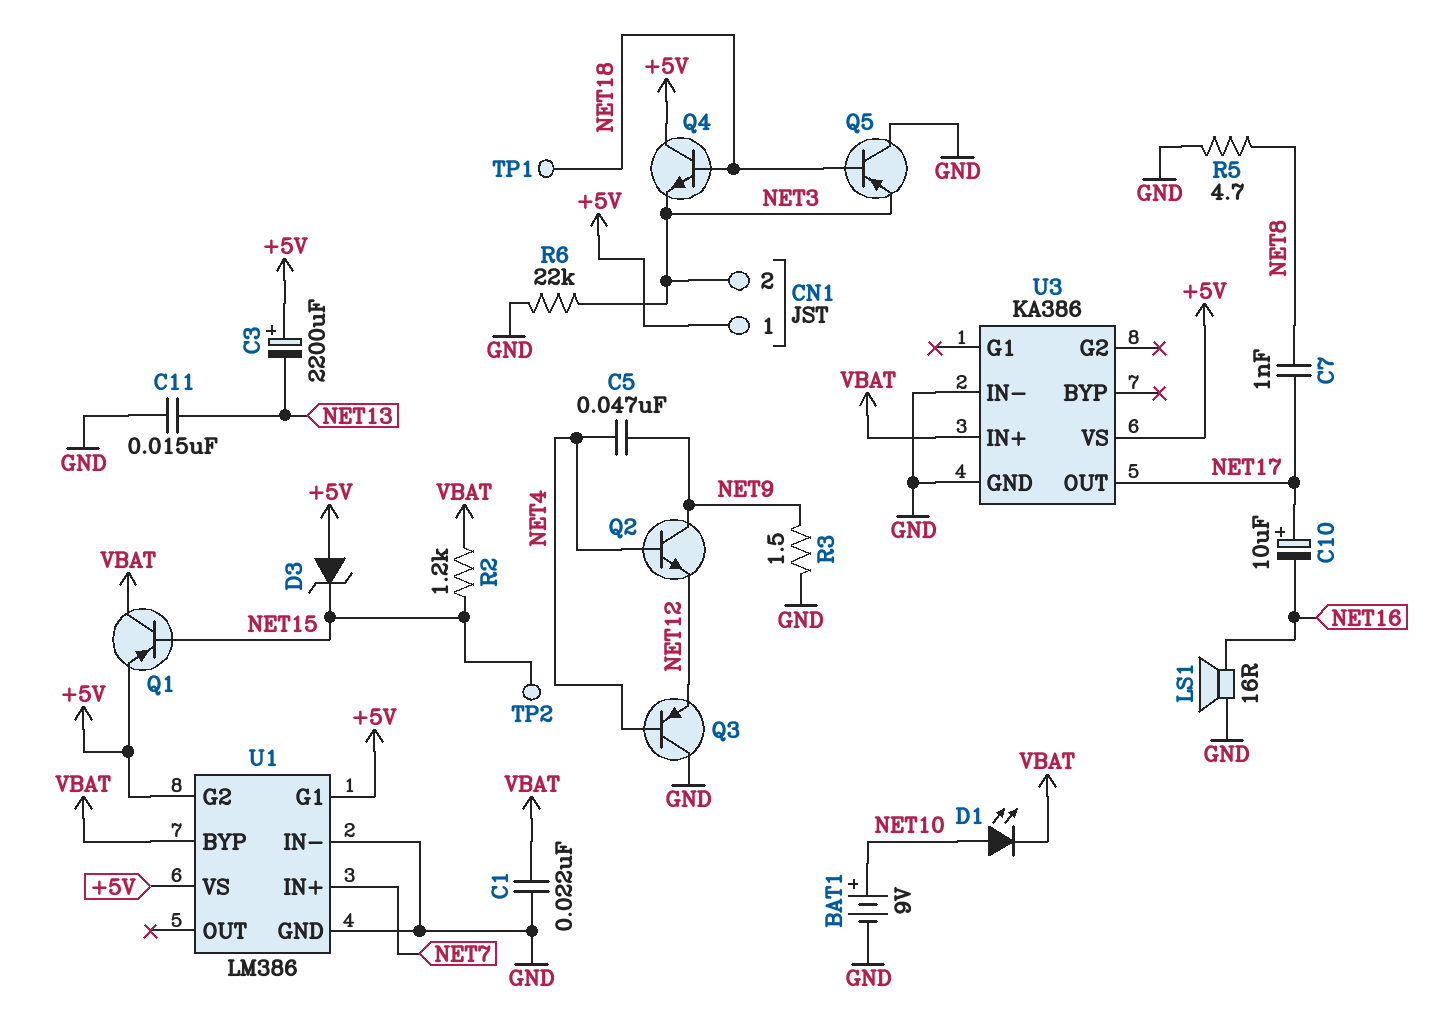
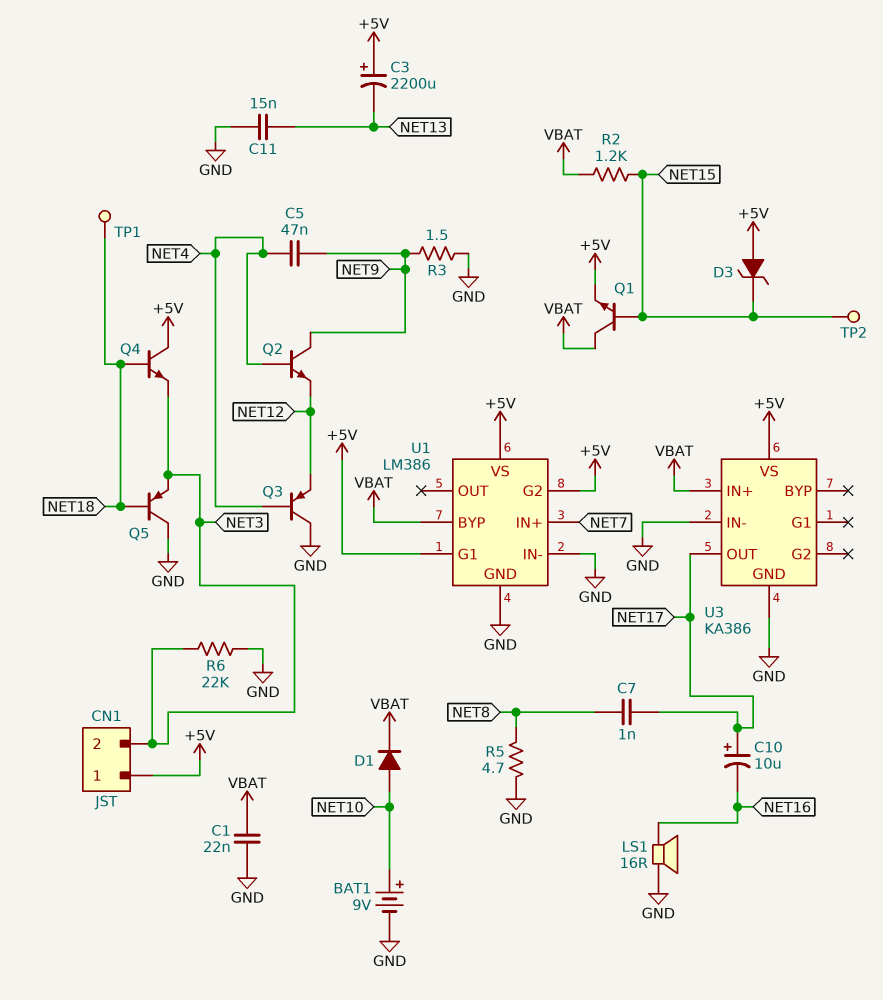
D1: LED (A NET10, K VBAT) -> diode (A NET10, K VBAT)
Q1: PNP (B NET15, C VBAT, E +5V) -> NPN (B NET15, C VBAT, E +5V)

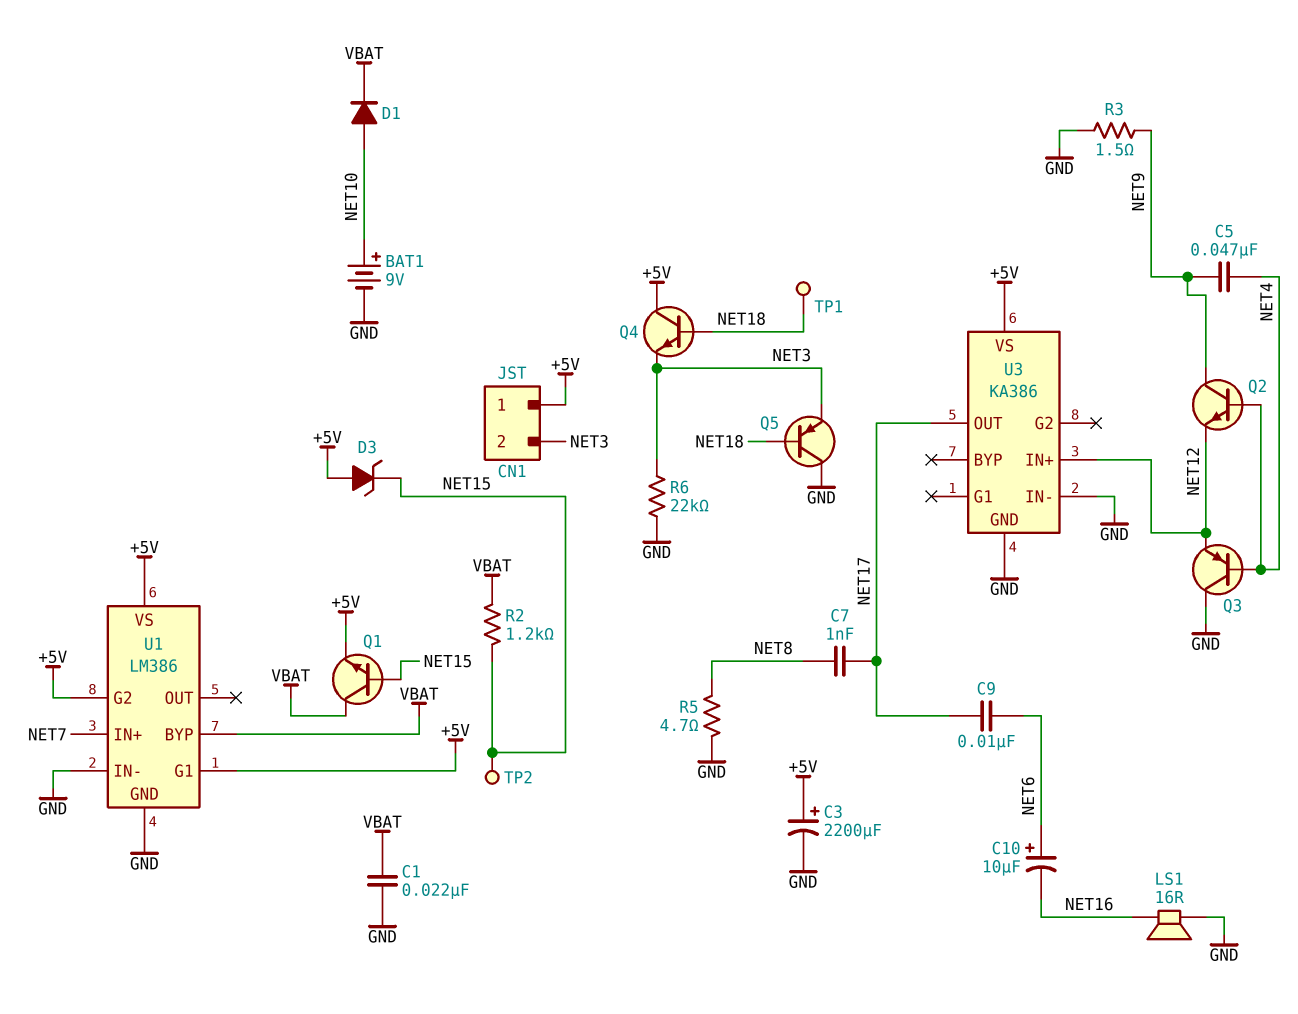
C3: 2200uF (plus +5V, minus NET13) -> 2200uF (plus +5V, minus GND)
C9: none -> 10nF (NET6, NET17)
C10: 10uF (plus NET17, minus NET16) -> 10uF (plus NET6, minus NET16)
C11: 15nF (GND, NET13) -> none
U3 pin IN+: VBAT -> NET12

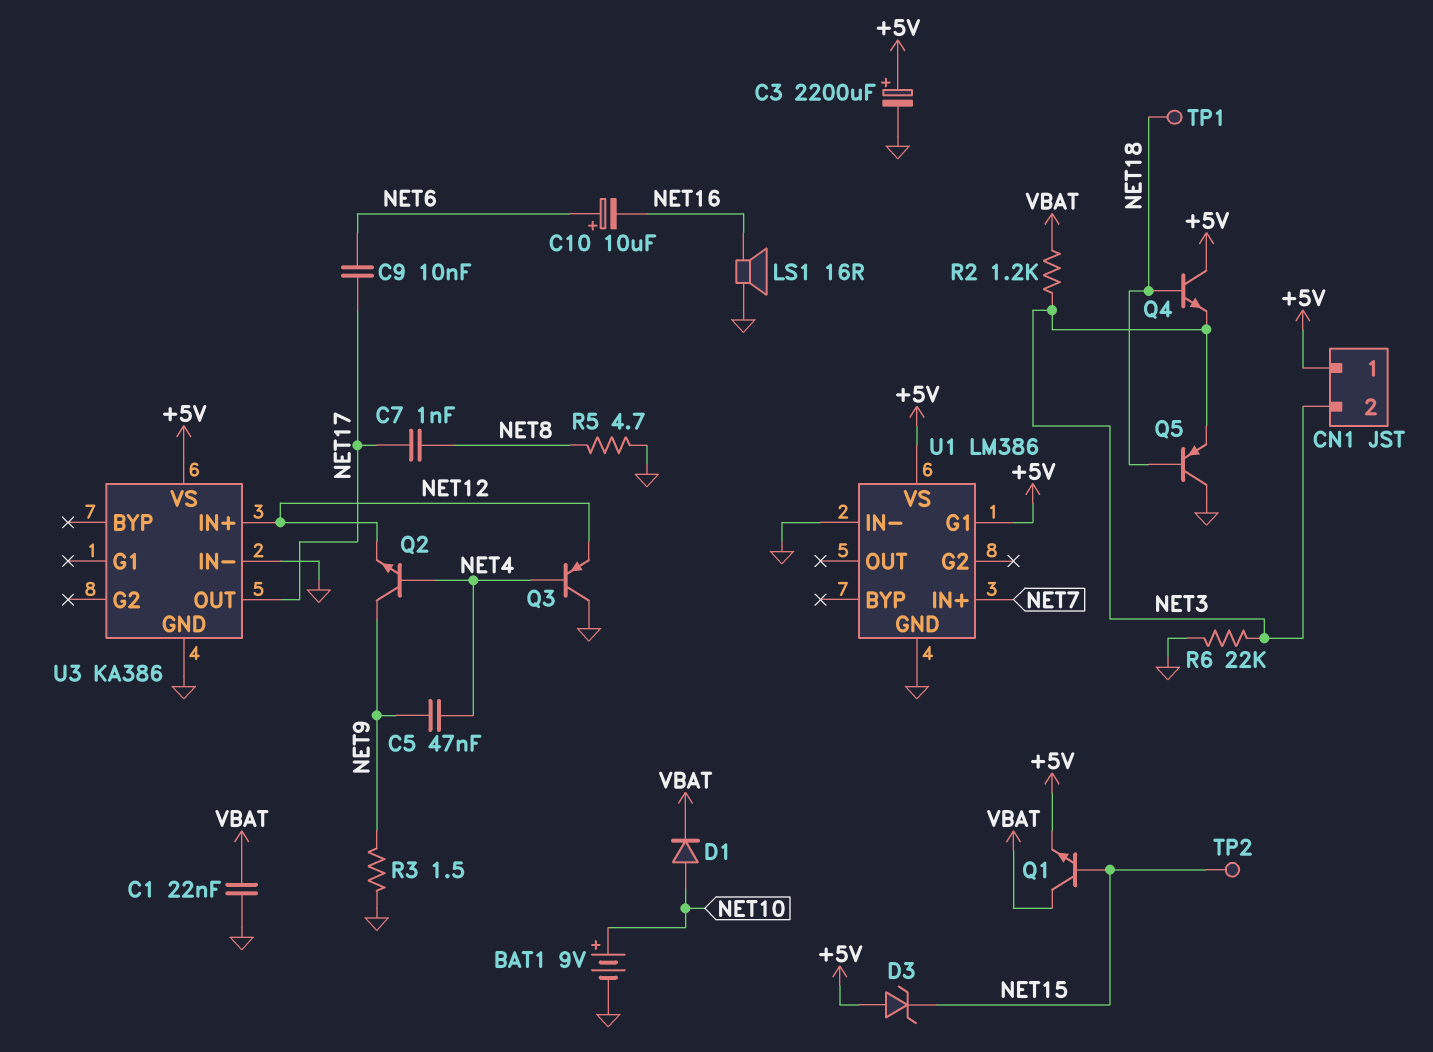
R2: 1.2k (NET15, VBAT) -> 1.2k (NET3, VBAT)
U1 pin BYP: VBAT -> none
U1 pin G2: +5V -> none

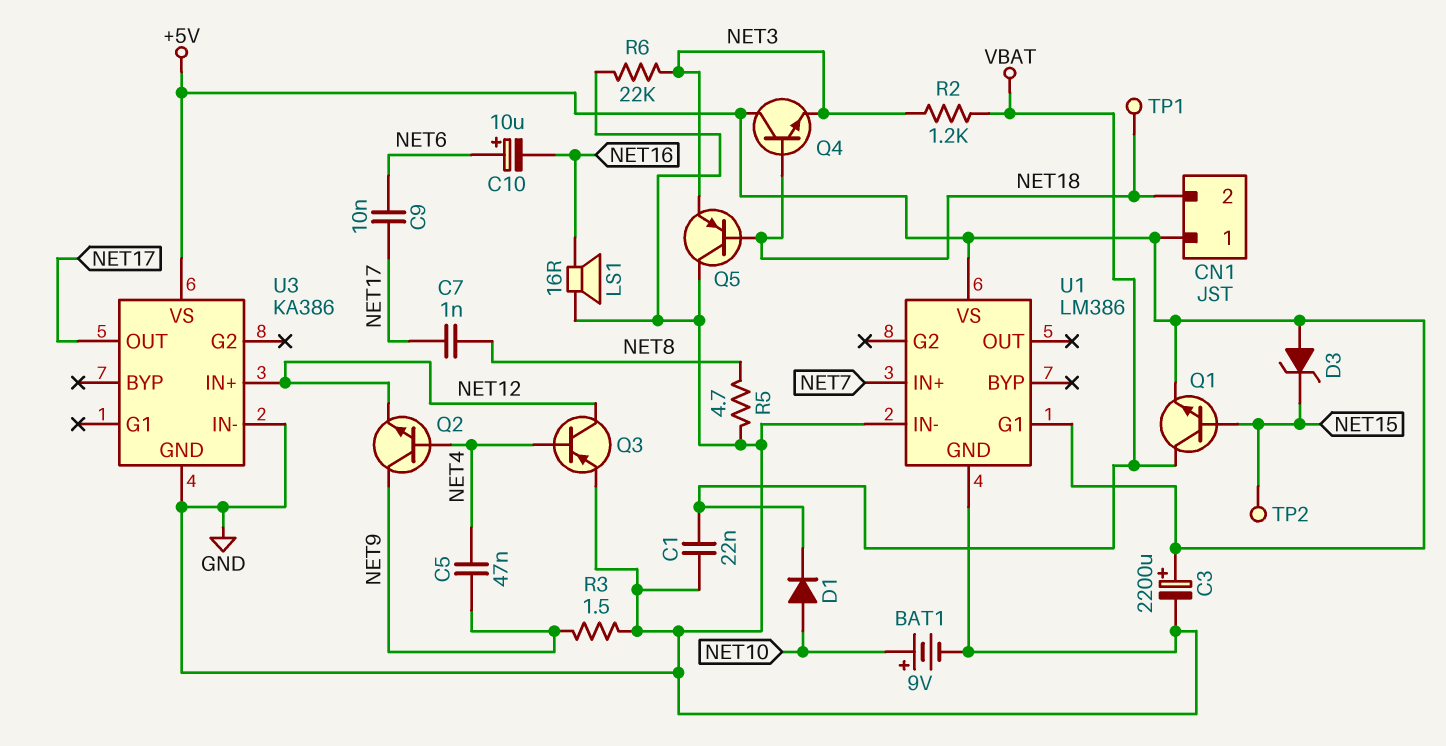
CN1 pin 2: NET3 -> NET18
Q3: PNP (B NET4, C GND, E NET12) -> PNP (B NET4, C NET12, E GND)

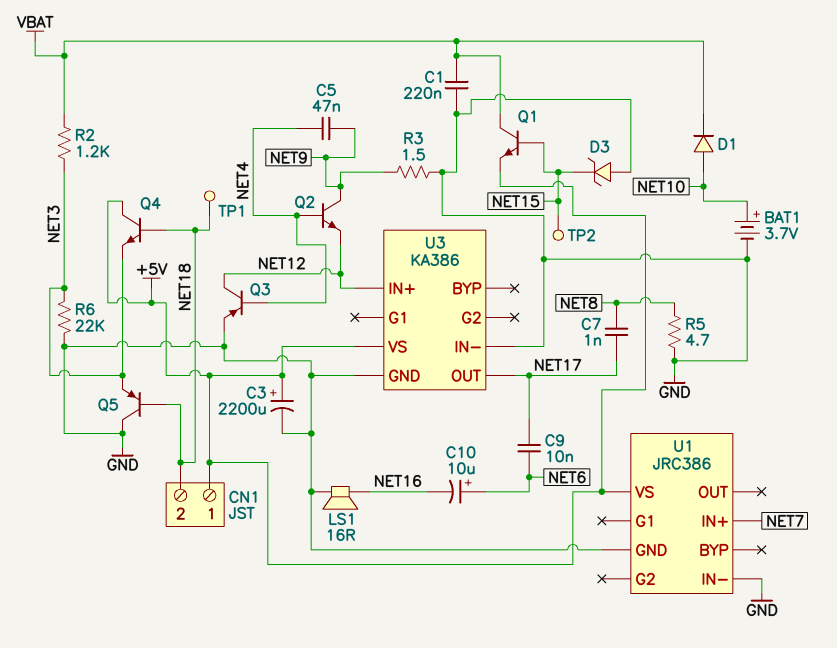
BAT1: 9V (plus NET10, minus GND) -> 3.7V (plus NET10, minus GND)
C1: 22nF (GND, VBAT) -> 220nF (GND, VBAT)
D3: zener (A +5V, K NET15) -> zener (A GND, K NET15)
U1: LM386 -> JRC386
U1 pin G1: +5V -> none

